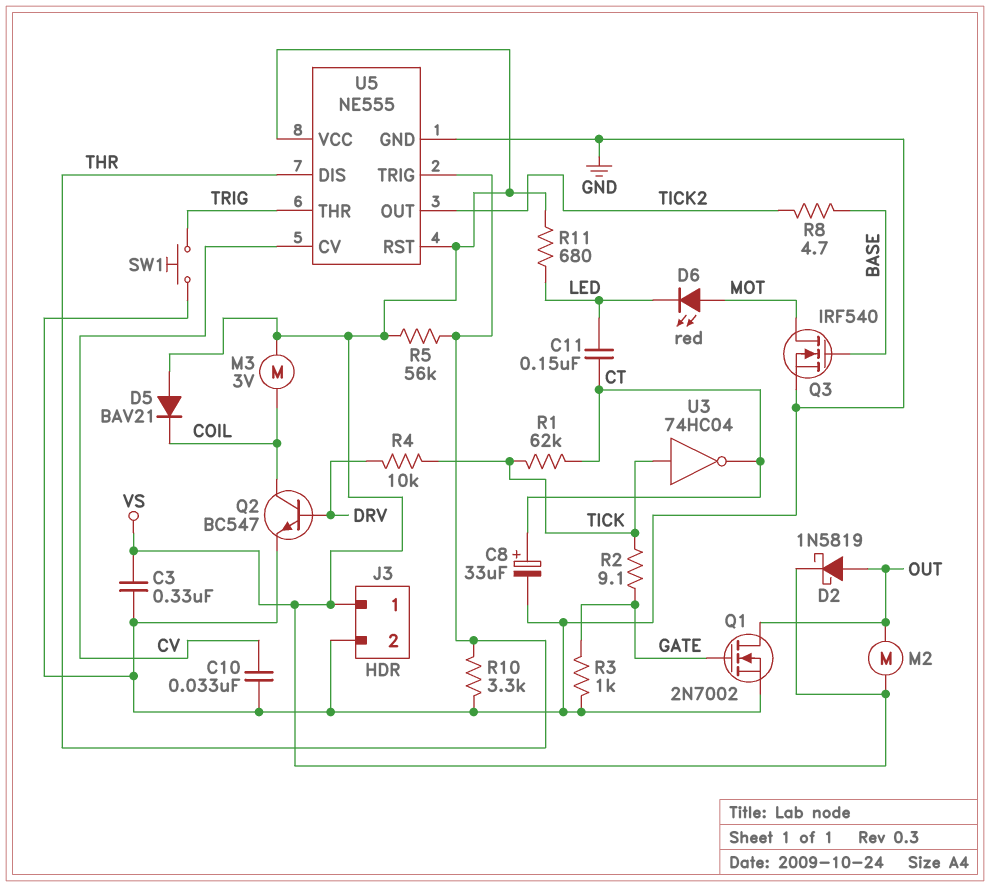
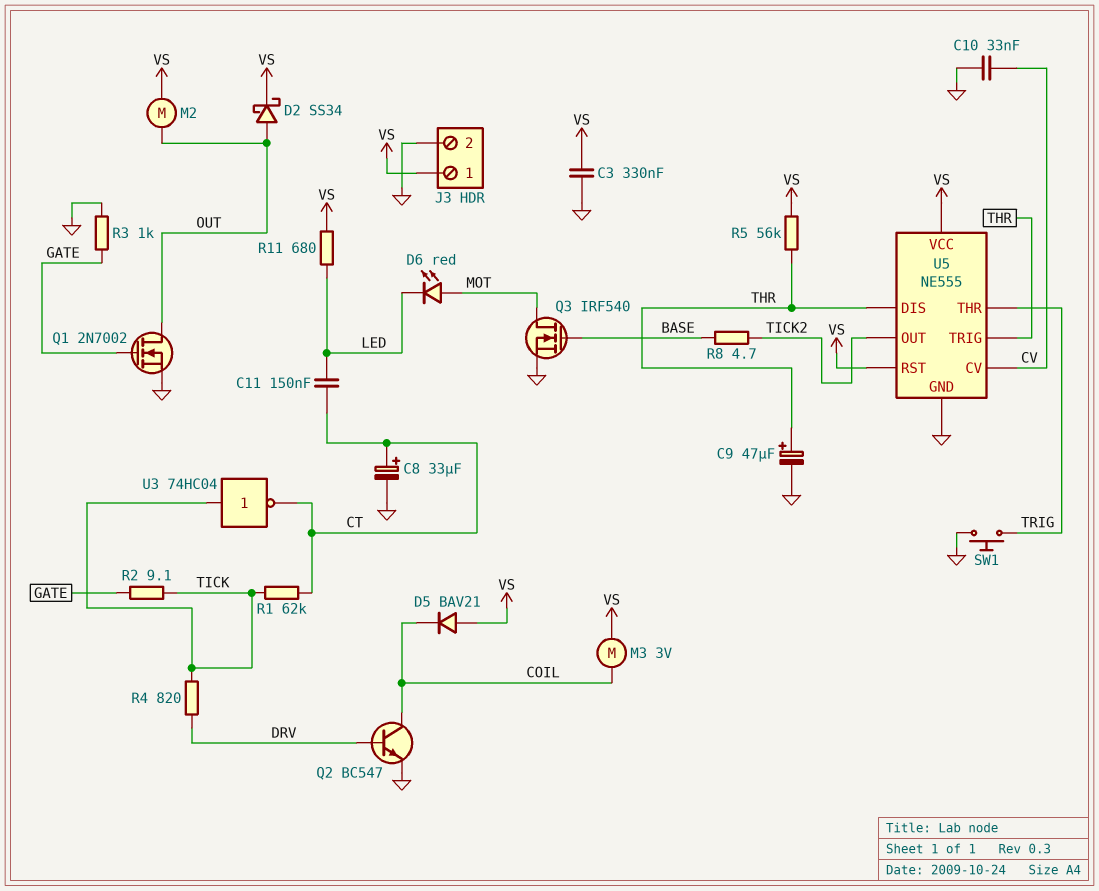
C9: none -> 47uF (plus THR, minus GND)
D2: schottky 1N5819 (A OUT, K VS) -> schottky SS34 (A OUT, K VS)
R4: 10k (DRV, TICK) -> 820 (DRV, TICK)
R10: 3.3k (GND, THR) -> none

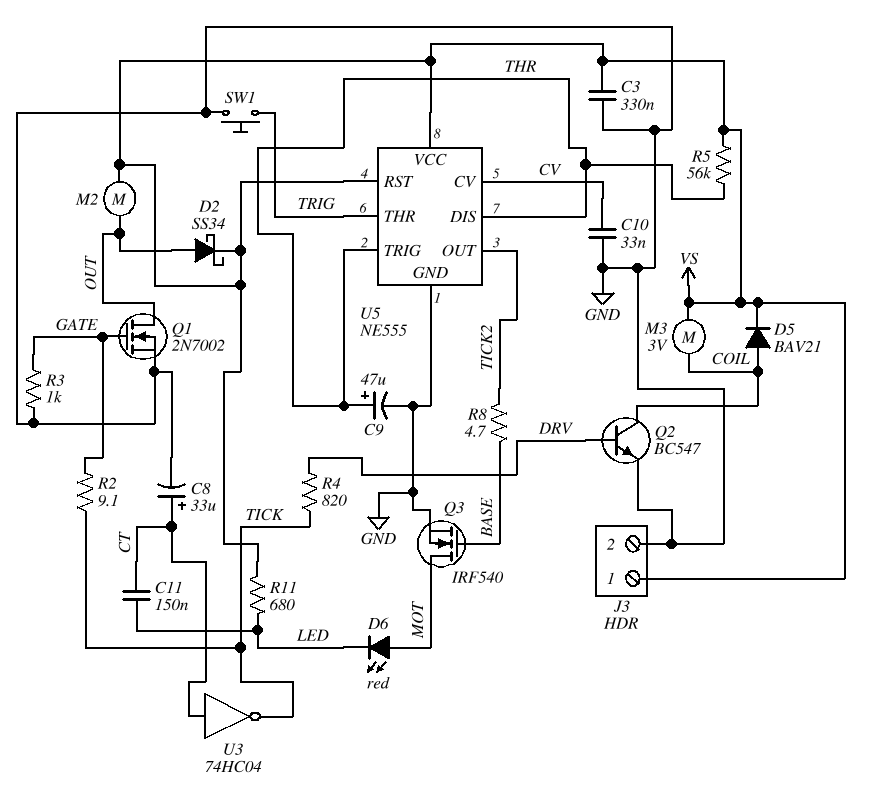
D5: diode BAV21 (A VS, K COIL) -> diode BAV21 (A COIL, K VS)
R1: 62k (CT, TICK) -> none
U3: NOT 74HC04 (in TICK, out CT) -> NOT 74HC04 (in CT, out TICK)

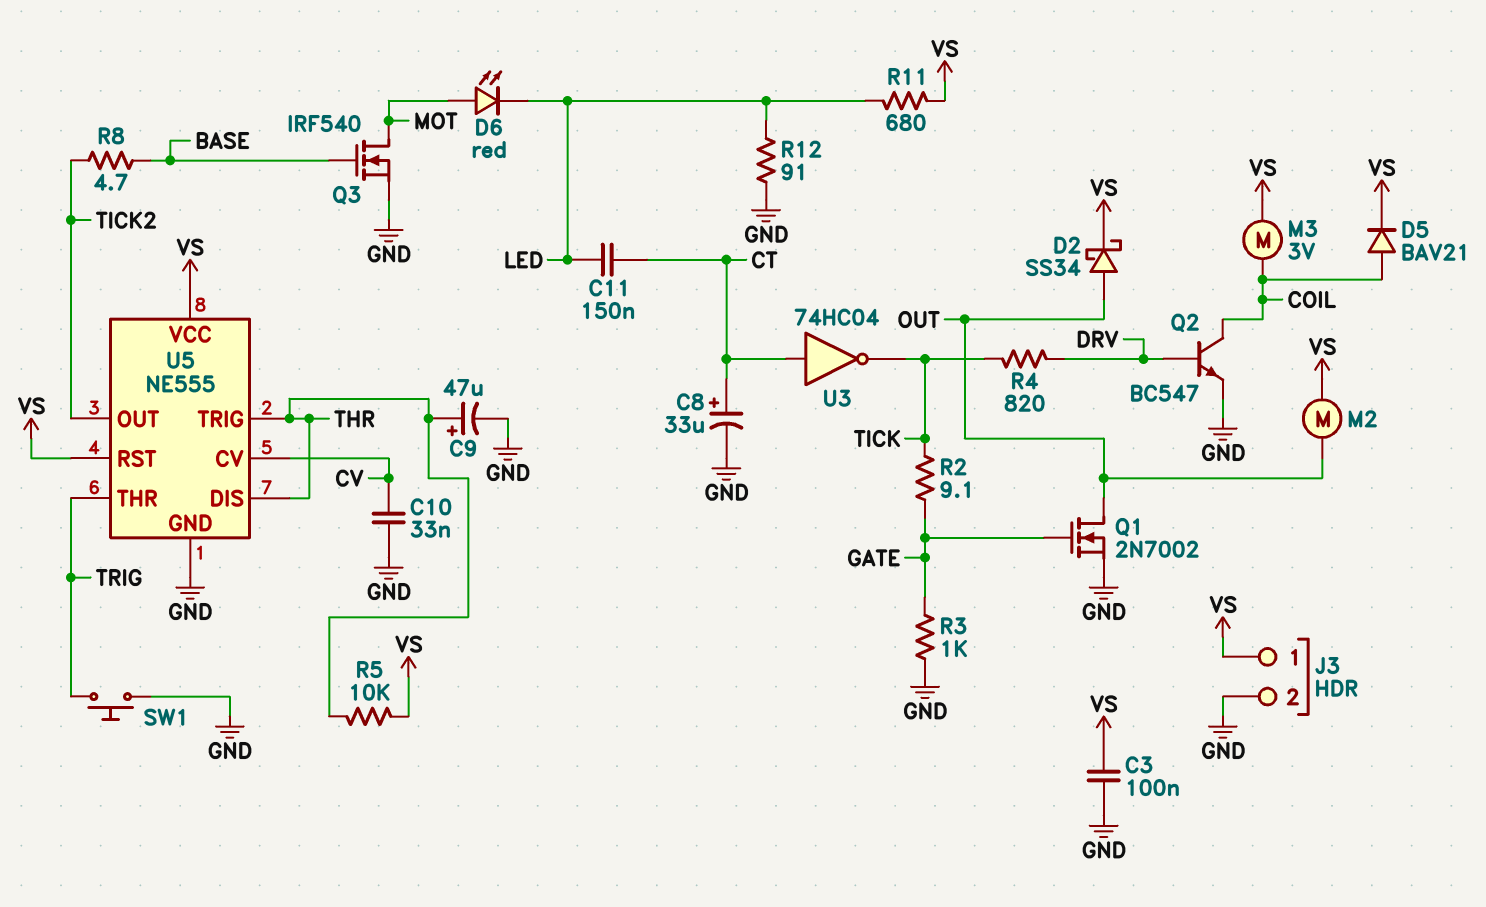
C3: 330nF (GND, VS) -> 100nF (GND, VS)
R5: 56k (THR, VS) -> 10k (THR, VS)
R12: none -> 91 (GND, LED)

